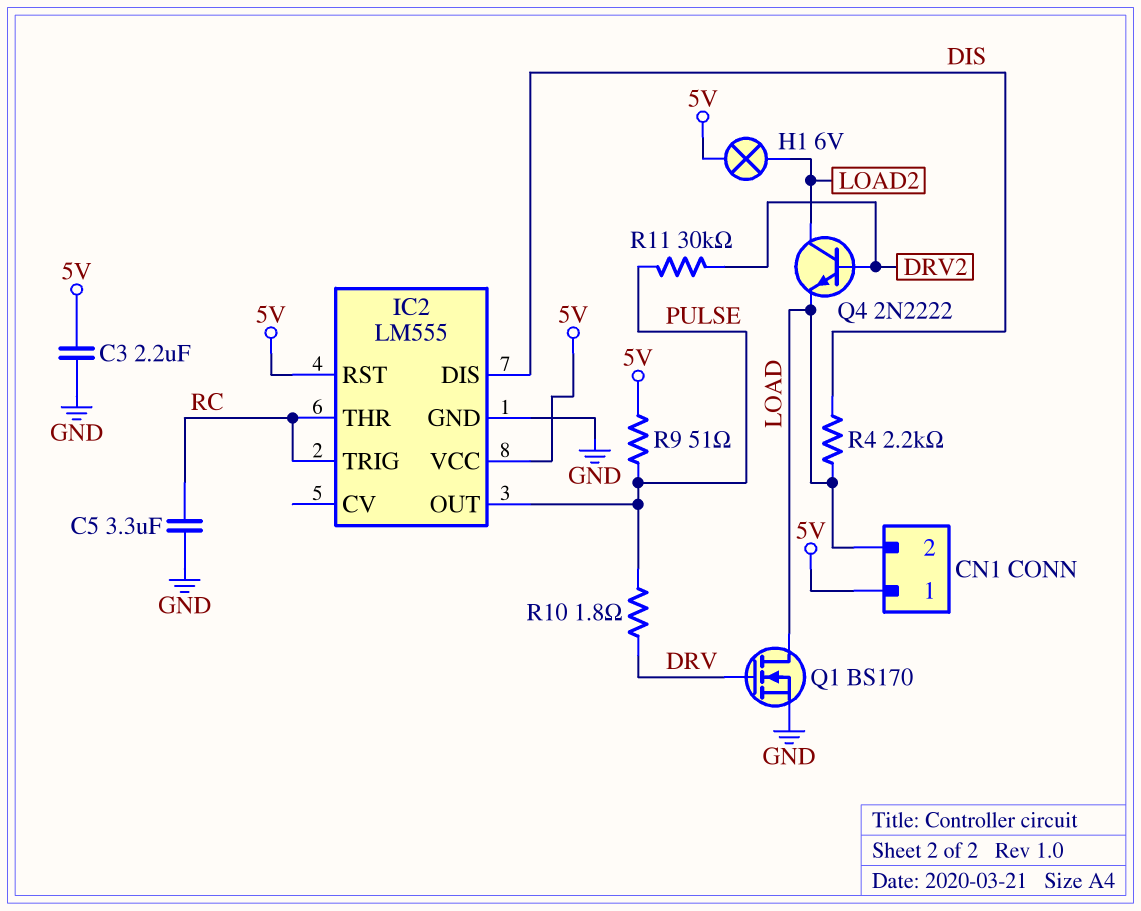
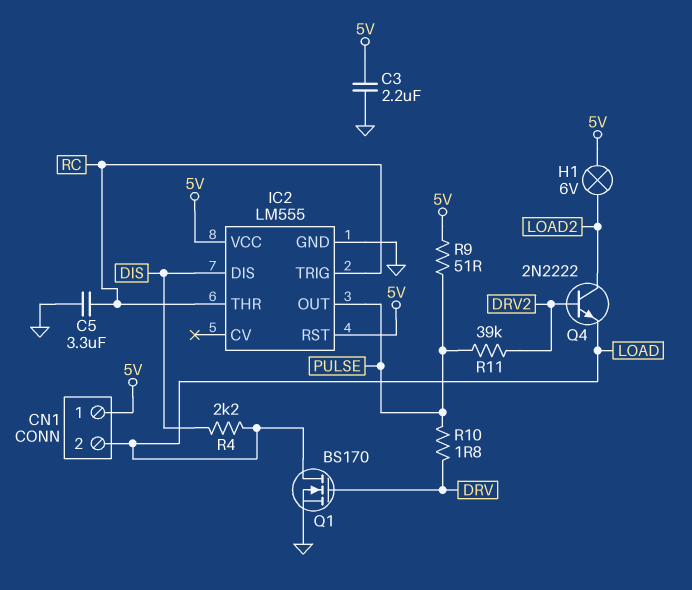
R11: 30k (DRV2, PULSE) -> 39k (DRV2, PULSE)

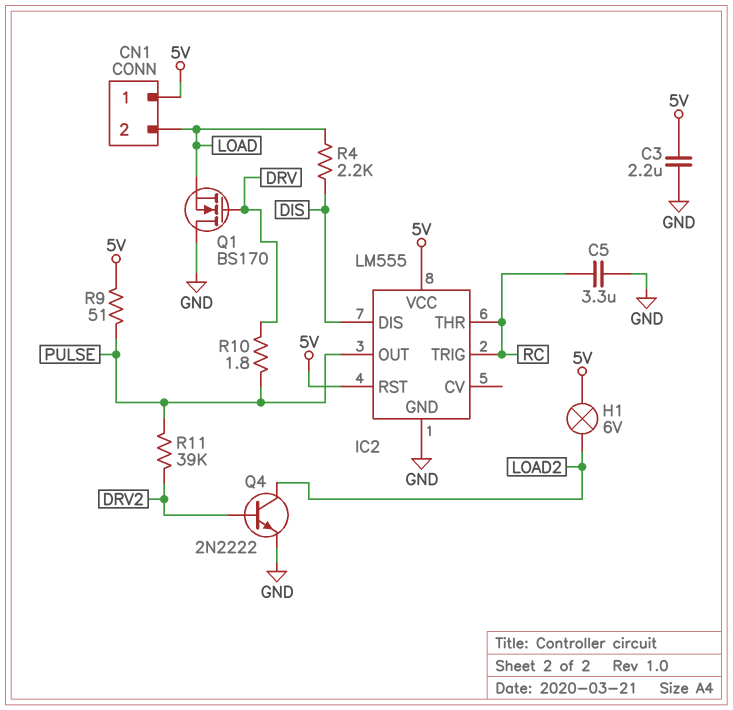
Q1: NMOS BS170 (G DRV, D LOAD, S GND) -> NMOS BS170 (G DRV, D GND, S LOAD)
Q4: NPN 2N2222 (B DRV2, C LOAD2, E LOAD) -> NPN 2N2222 (B DRV2, C LOAD2, E GND)

